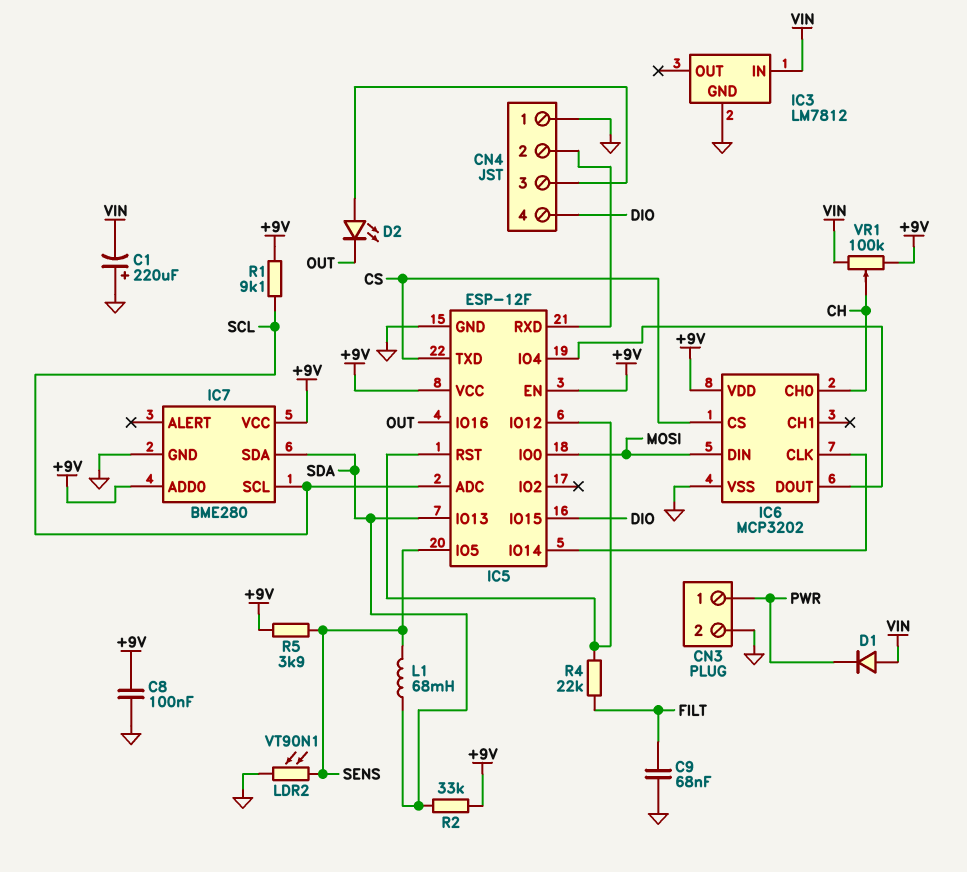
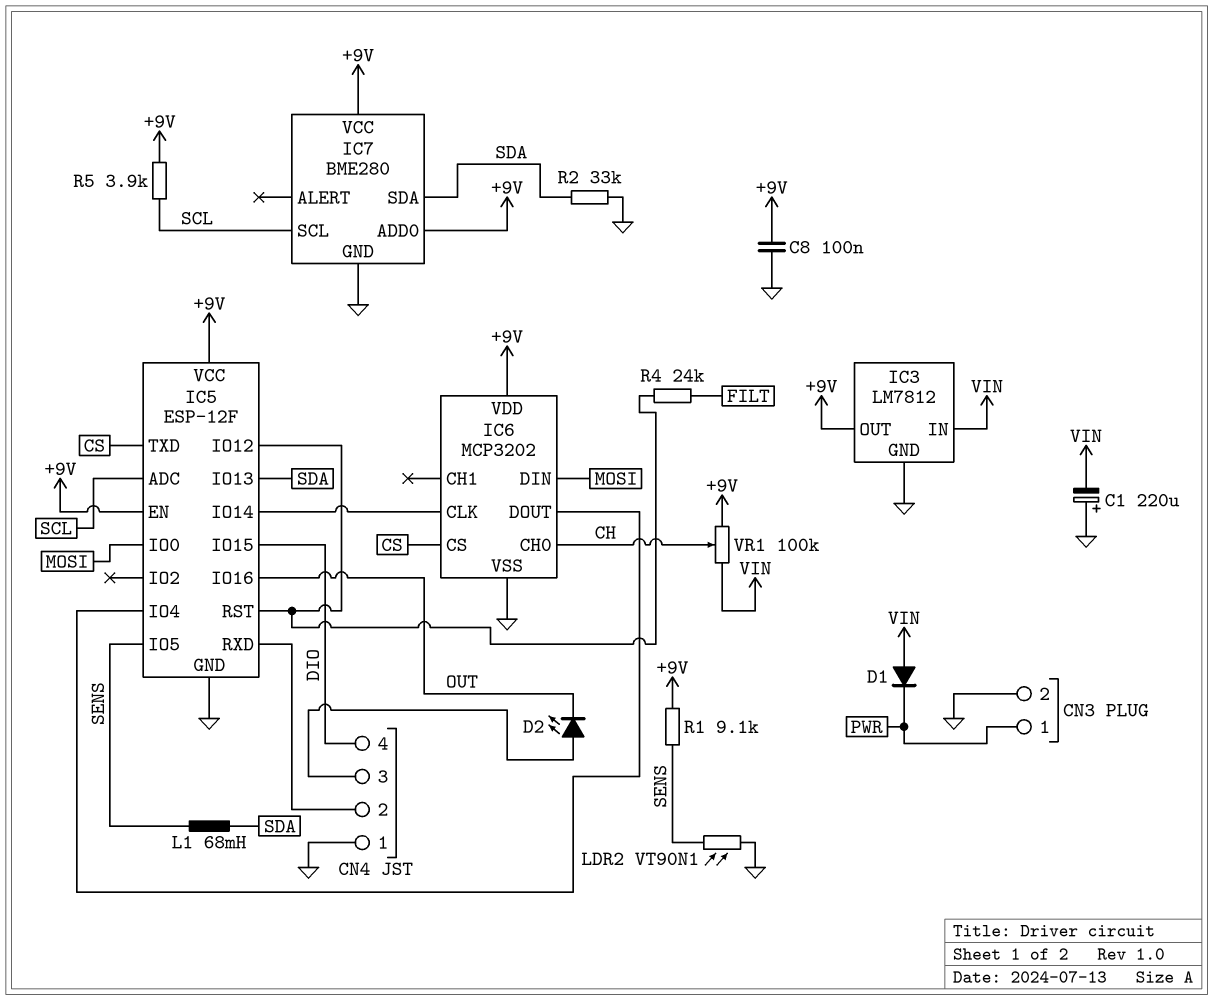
C9: 68nF (FILT, GND) -> none
IC3 pin OUT: none -> +9V
R1: 9.1k (+9V, SCL) -> 9.1k (+9V, SENS)
R2: 33k (+9V, SDA) -> 33k (GND, SDA)
R4: 22k (FILT, IC5/IO12) -> 24k (FILT, IC5/IO12)
R5: 3.9k (+9V, SENS) -> 3.9k (+9V, SCL)

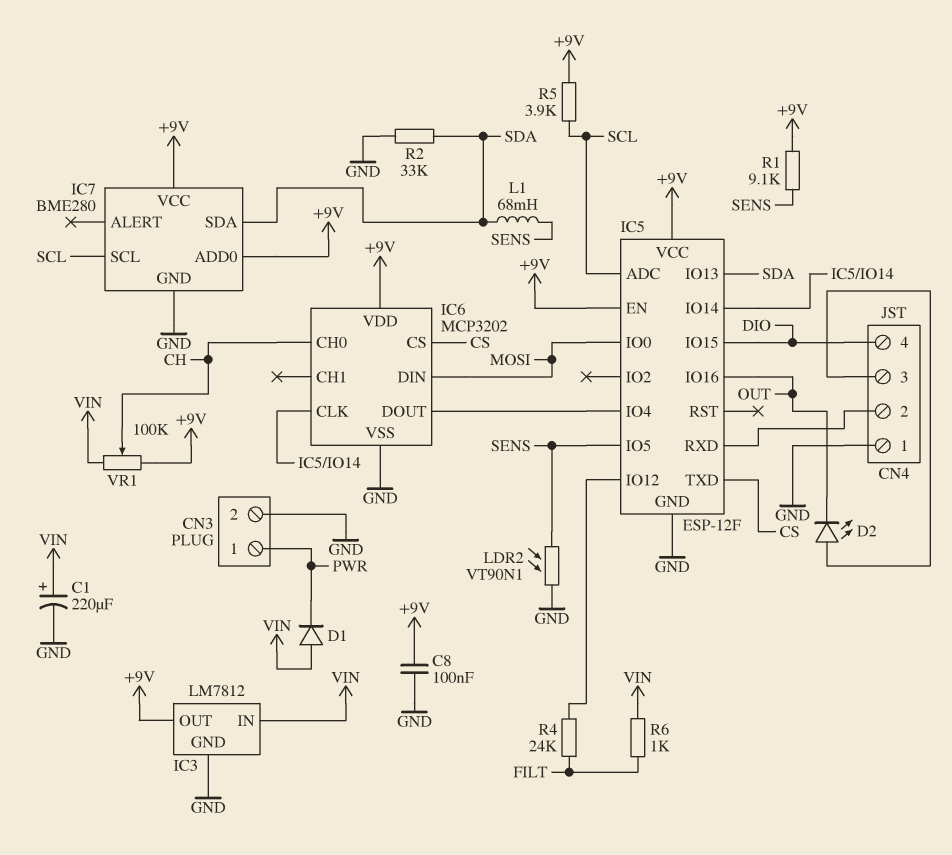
C1: 220uF (plus GND, minus VIN) -> 220uF (plus VIN, minus GND)
IC5 pin RST: IC5/IO12 -> none
R6: none -> 1k (FILT, VIN)

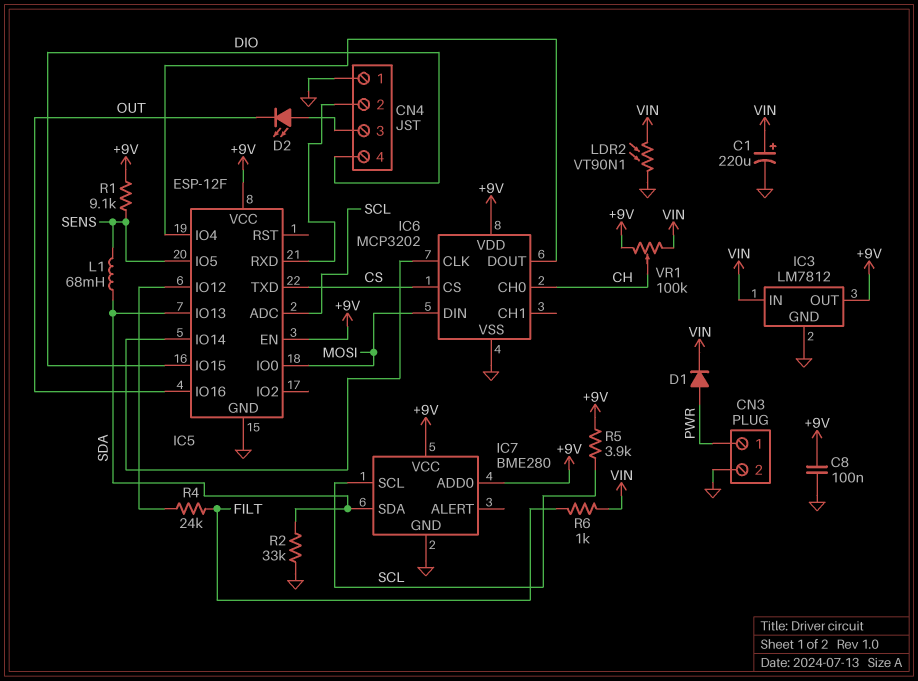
D1: diode (A VIN, K PWR) -> diode (A PWR, K VIN)
LDR2: VT90N1 (GND, SENS) -> VT90N1 (GND, VIN)

